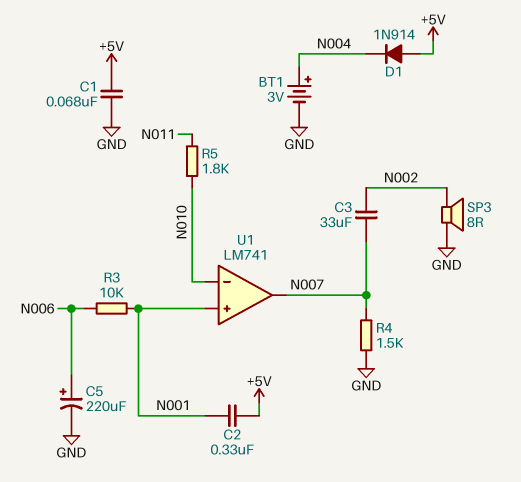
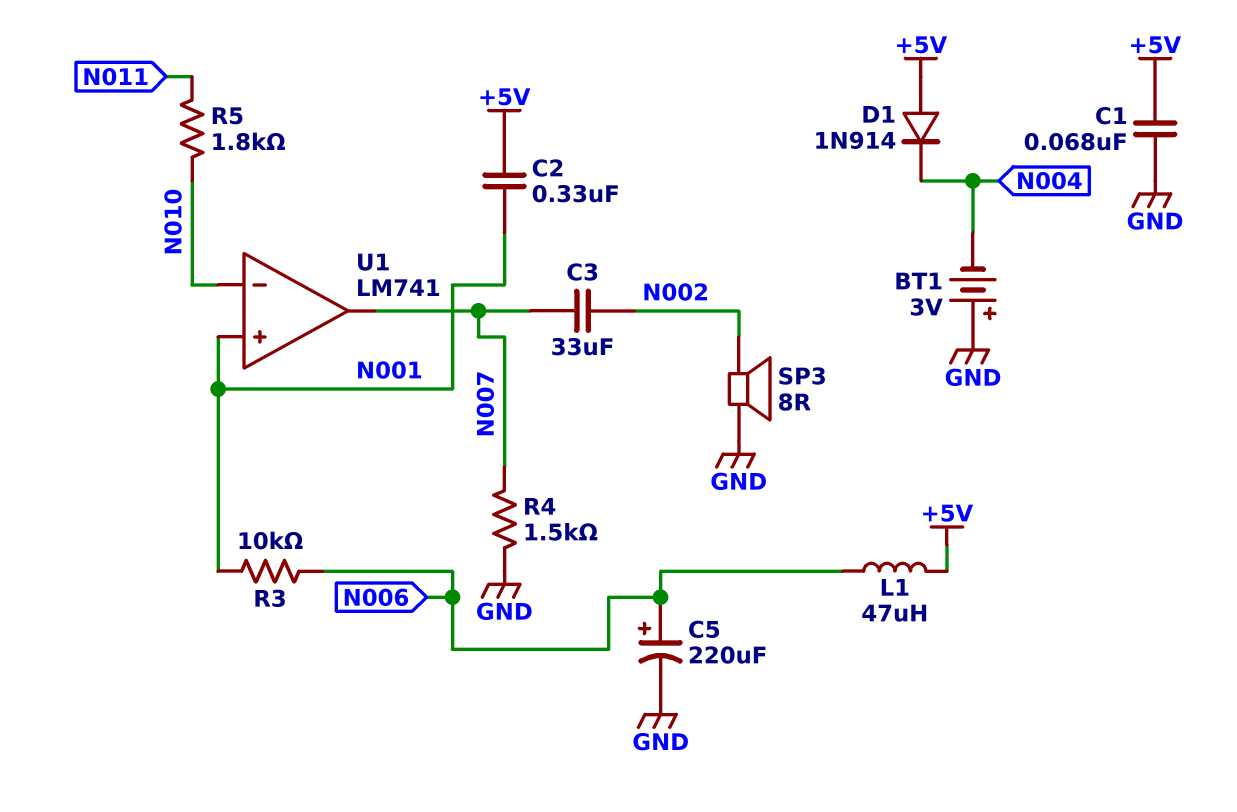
BT1: 3V (plus N004, minus GND) -> 3V (plus GND, minus N004)
L1: none -> 47uH (+5V, N006)

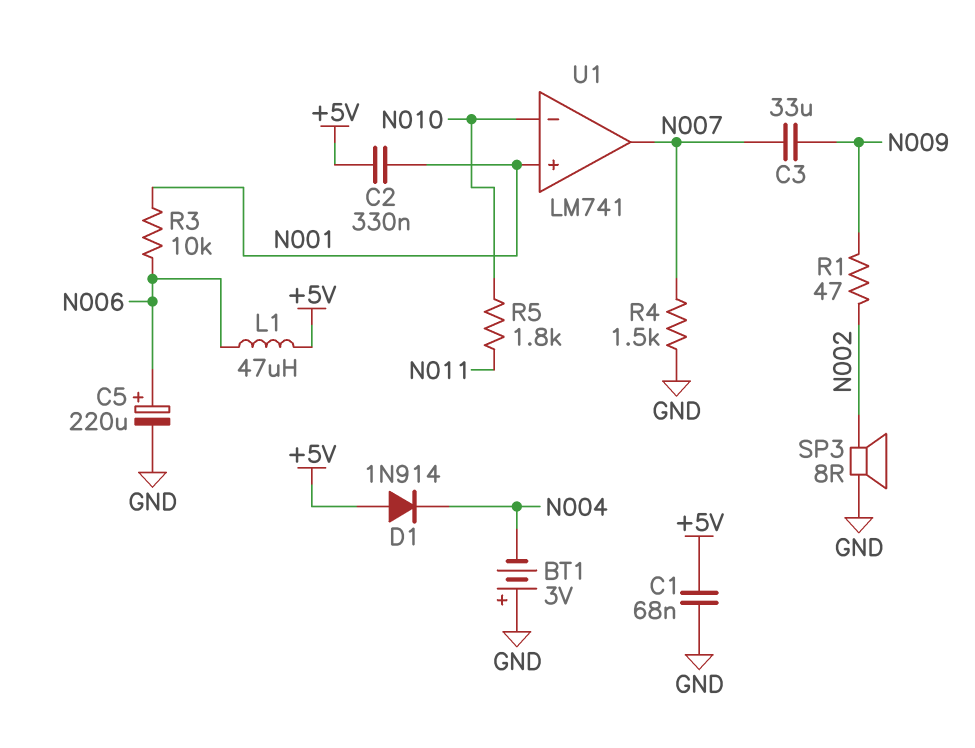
C3: 33uF (N002, N007) -> 33uF (N007, N009)
R1: none -> 47 (N002, N009)

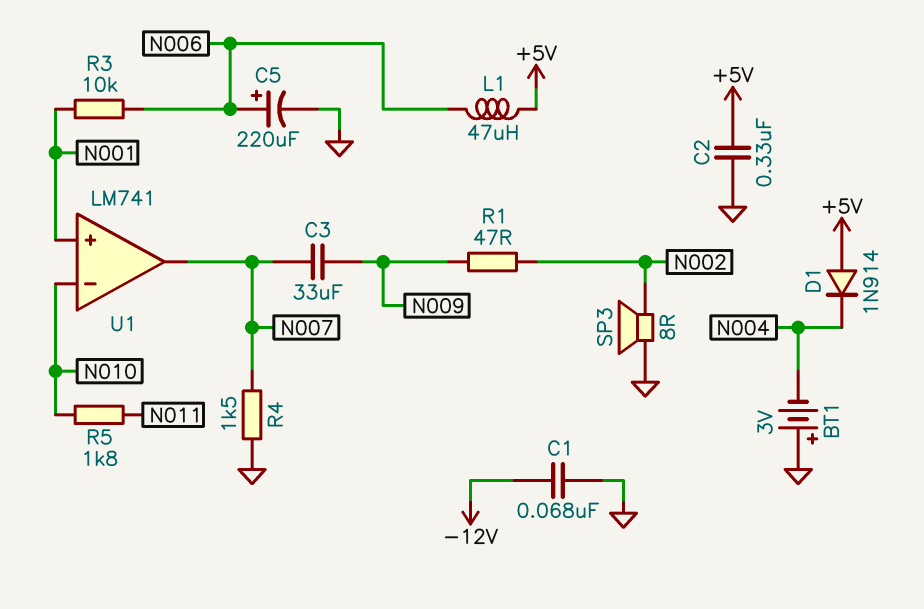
C1: 68nF (+5V, GND) -> 68nF (-12V, GND)
C2: 330nF (+5V, N001) -> 330nF (+5V, GND)

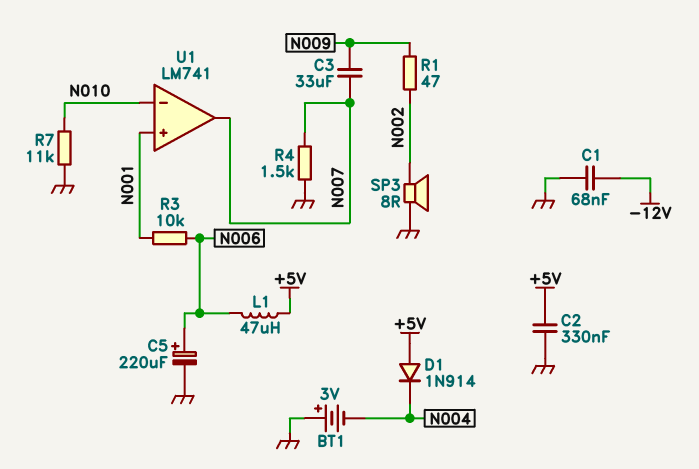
R5: 1.8k (N010, N011) -> none
R7: none -> 11k (GND, N010)

